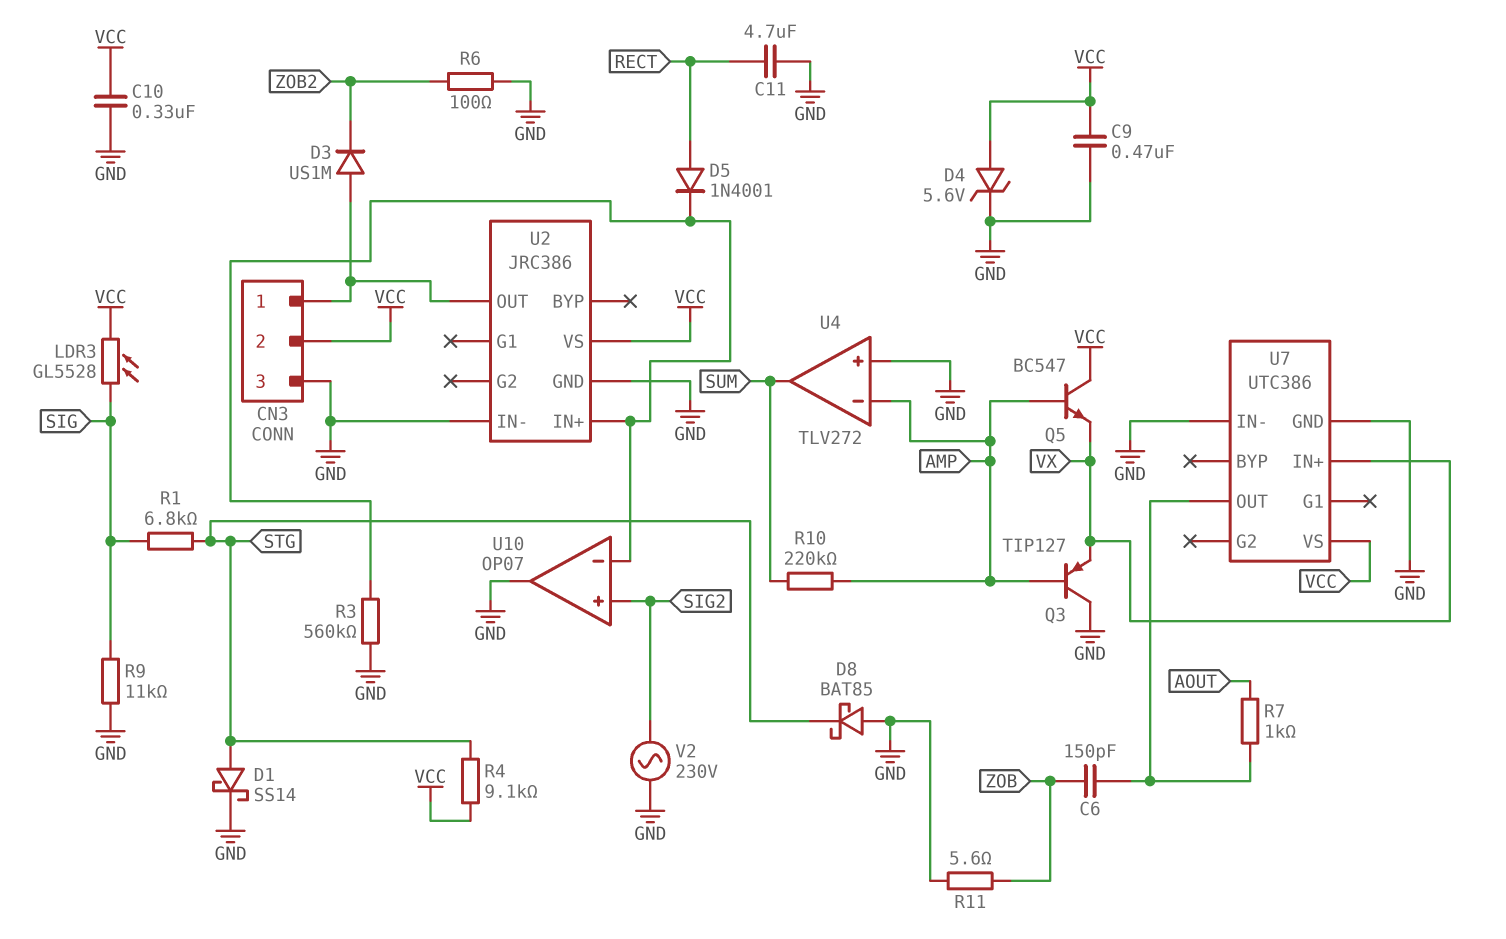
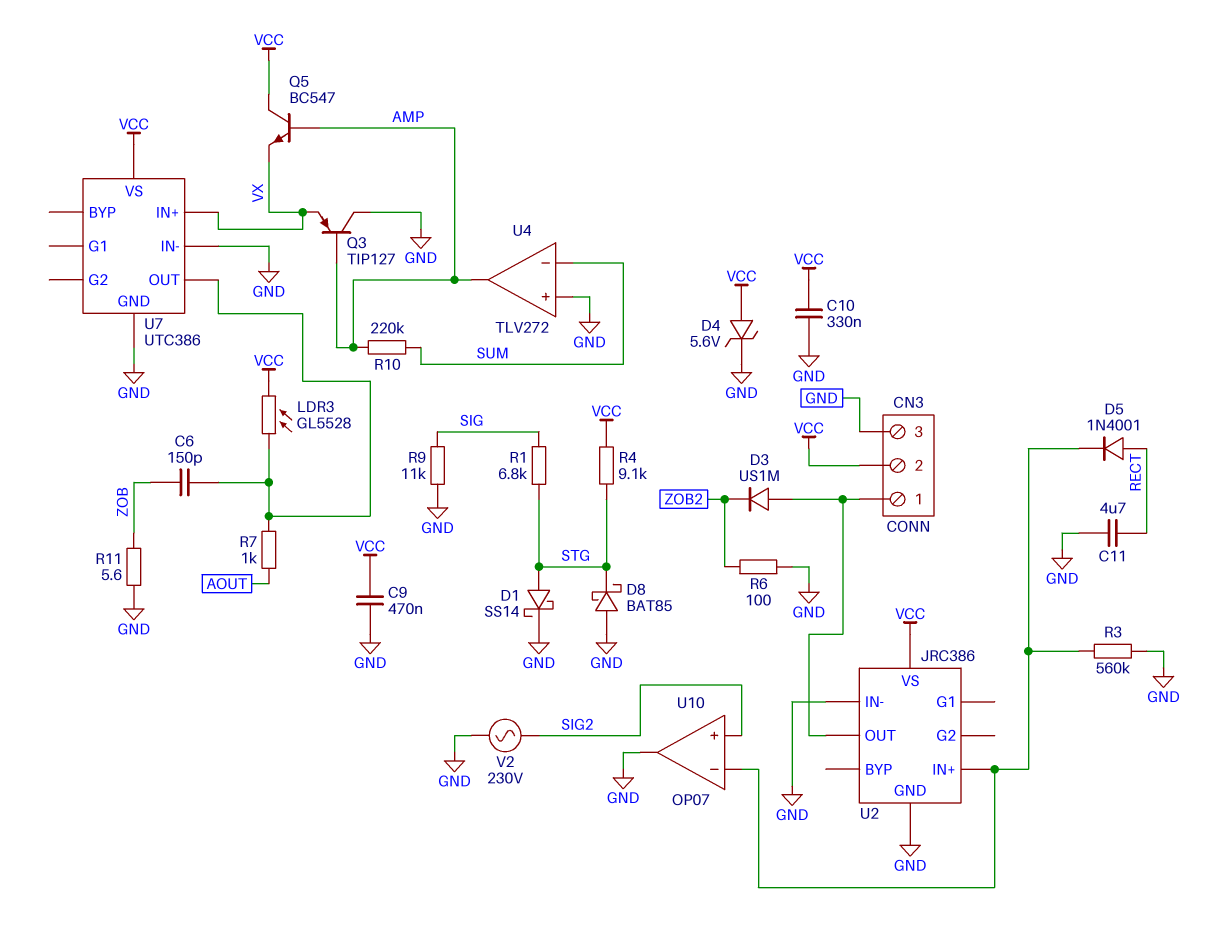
LDR3: GL5528 (SIG, VCC) -> GL5528 (U7/OUT, VCC)
U4 pin in-: AMP -> SUM
U4 pin out: SUM -> AMP

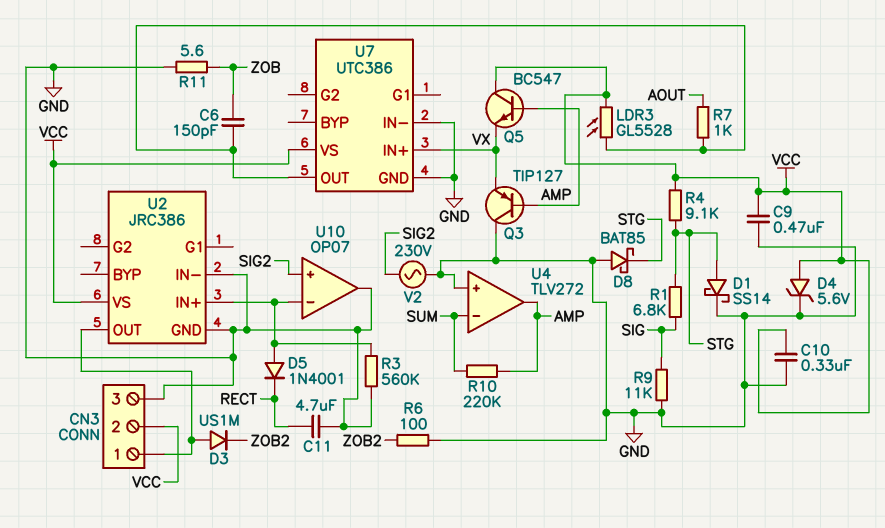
D5: diode 1N4001 (A RECT, K U2/IN+) -> diode 1N4001 (A U2/IN+, K RECT)

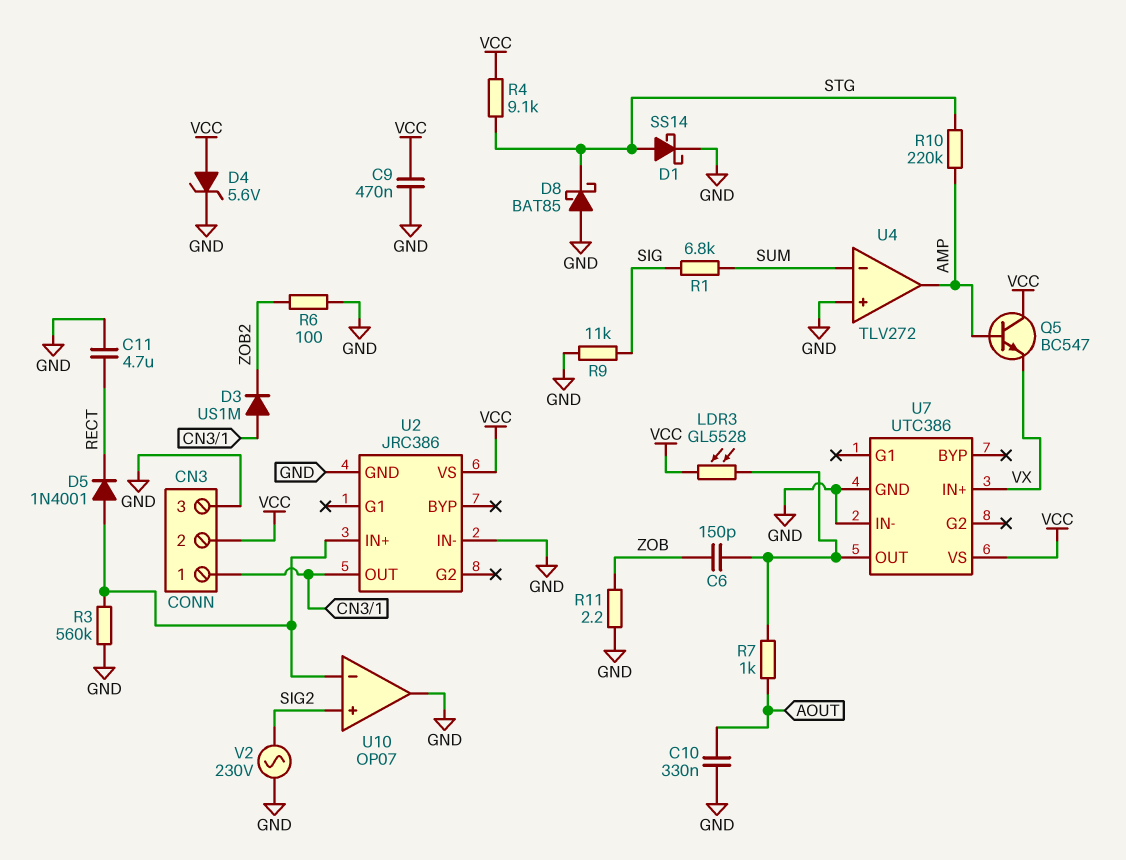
C10: 330nF (GND, VCC) -> 330nF (AOUT, GND)
Q3: PNP TIP127 (B AMP, C GND, E VX) -> none
R1: 6.8k (SIG, STG) -> 6.8k (SIG, SUM)
R10: 220k (AMP, SUM) -> 220k (AMP, STG)
R11: 5.6 (GND, ZOB) -> 2.2 (GND, ZOB)

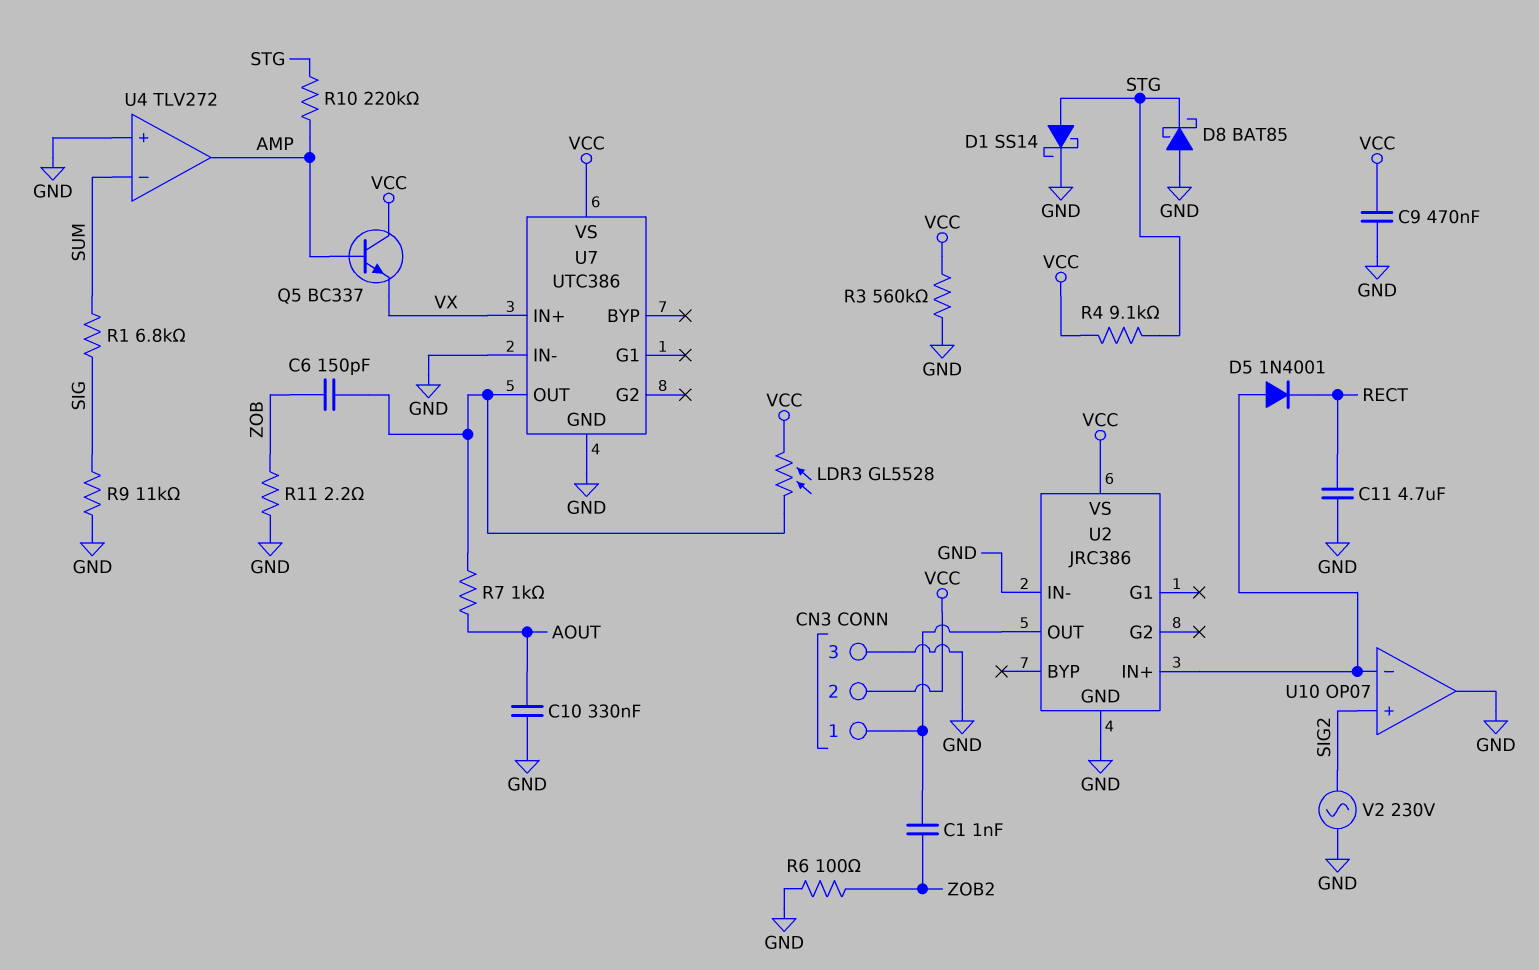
C1: none -> 1nF (CN3/1, ZOB2)
D3: diode US1M (A CN3/1, K ZOB2) -> none
D4: zener 5.6V (A VCC, K GND) -> none
Q5: NPN BC547 (B AMP, C VCC, E VX) -> NPN BC337 (B AMP, C VCC, E VX)
R3: 560k (GND, U2/IN+) -> 560k (GND, VCC)

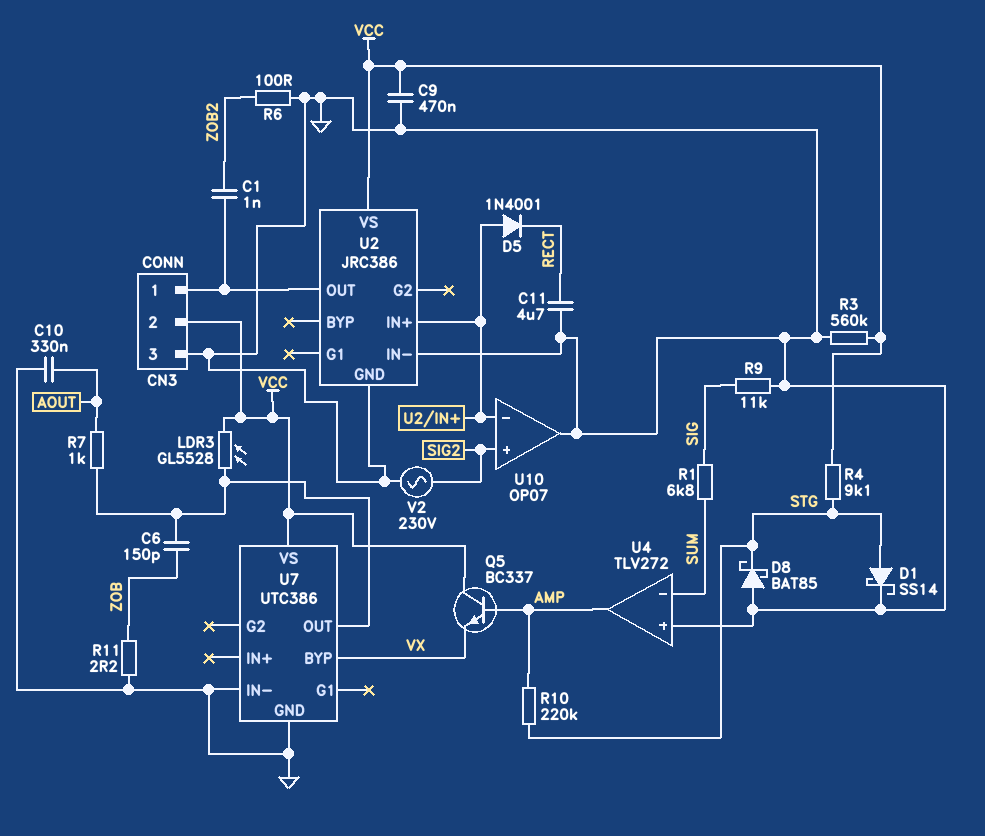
U7 pin BYP: none -> VX
U7 pin IN+: VX -> none

